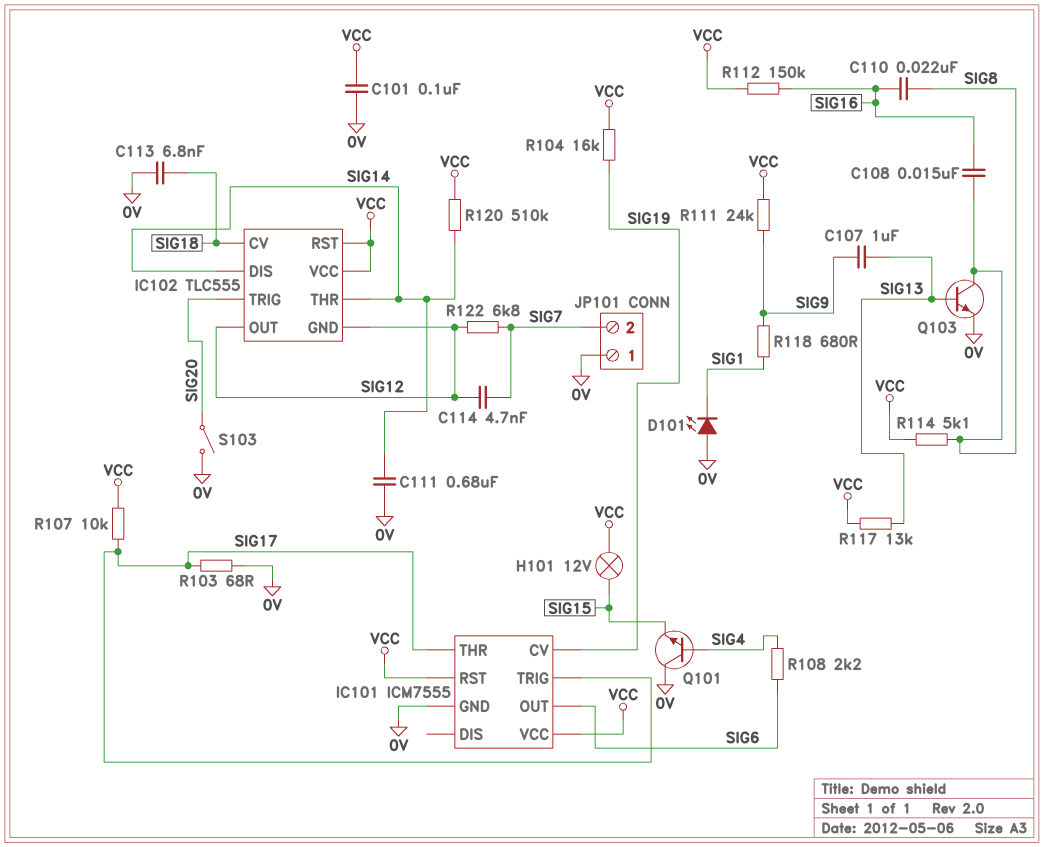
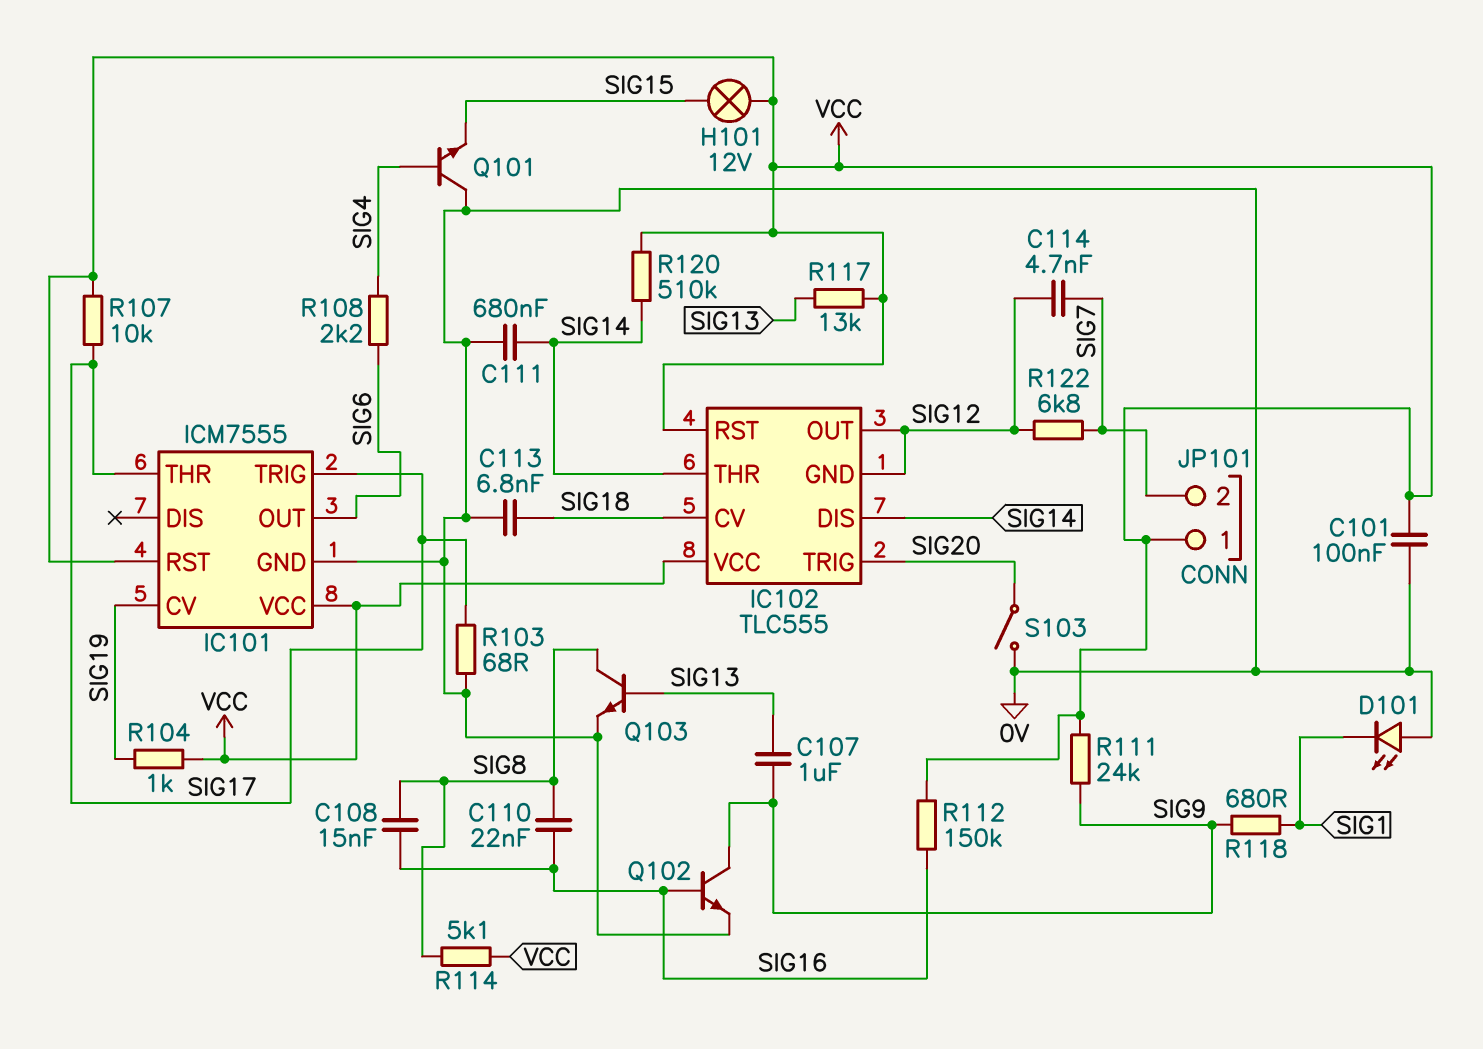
JP101 pin 1: 0V -> VCC
Q102: none -> NPN (B SIG16, C SIG9, E 0V)
R104: 16k (SIG19, VCC) -> 1k (SIG19, VCC)

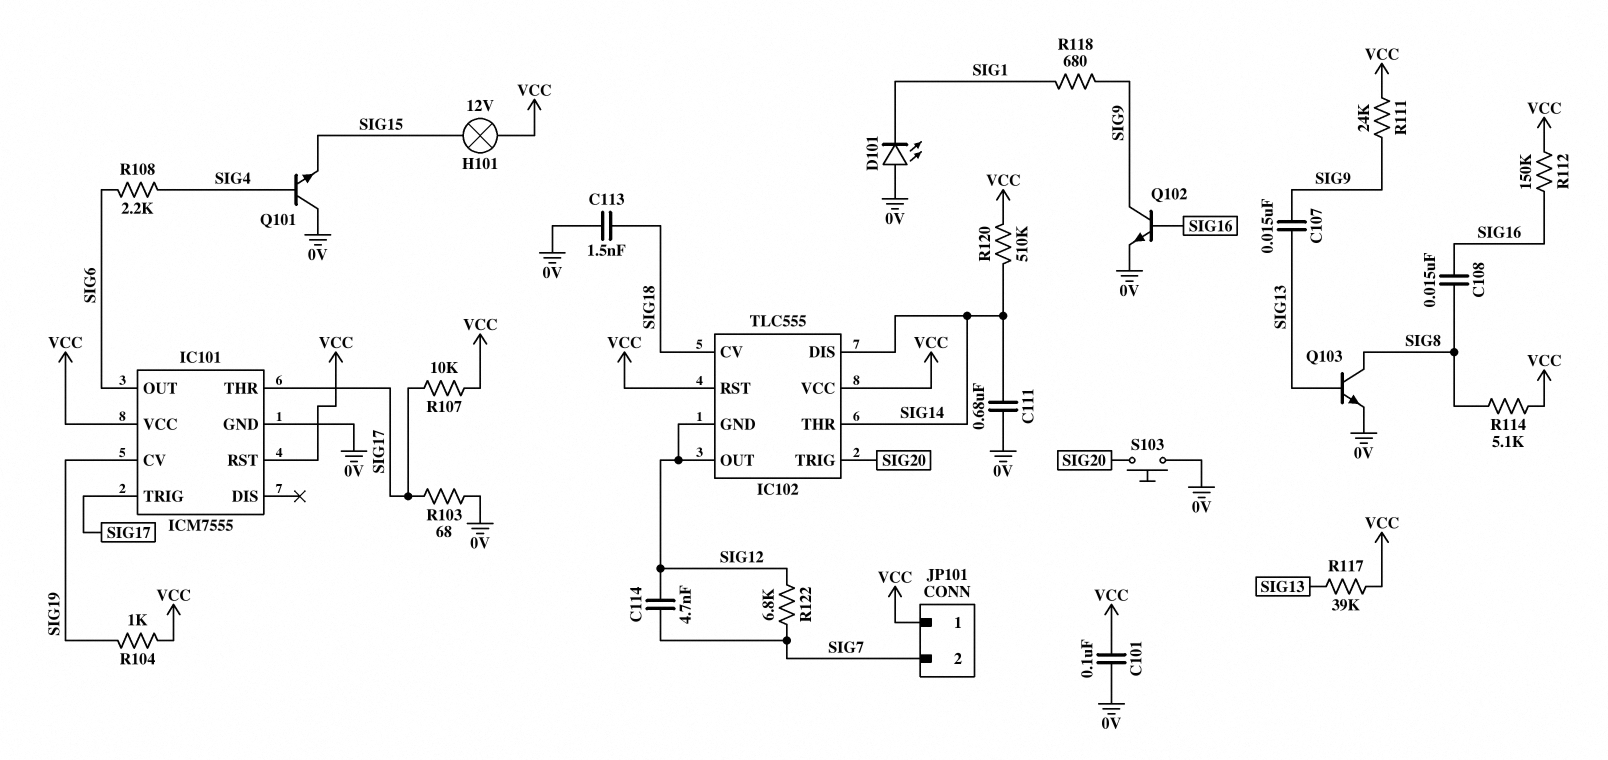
C107: 1uF (SIG9, SIG13) -> 15nF (SIG9, SIG13)
C110: 22nF (SIG8, SIG16) -> none
C113: 6.8nF (0V, SIG18) -> 1.5nF (0V, SIG18)
R117: 13k (SIG13, VCC) -> 39k (SIG13, VCC)
S103: switch (0V, SIG20) -> button (0V, SIG20)

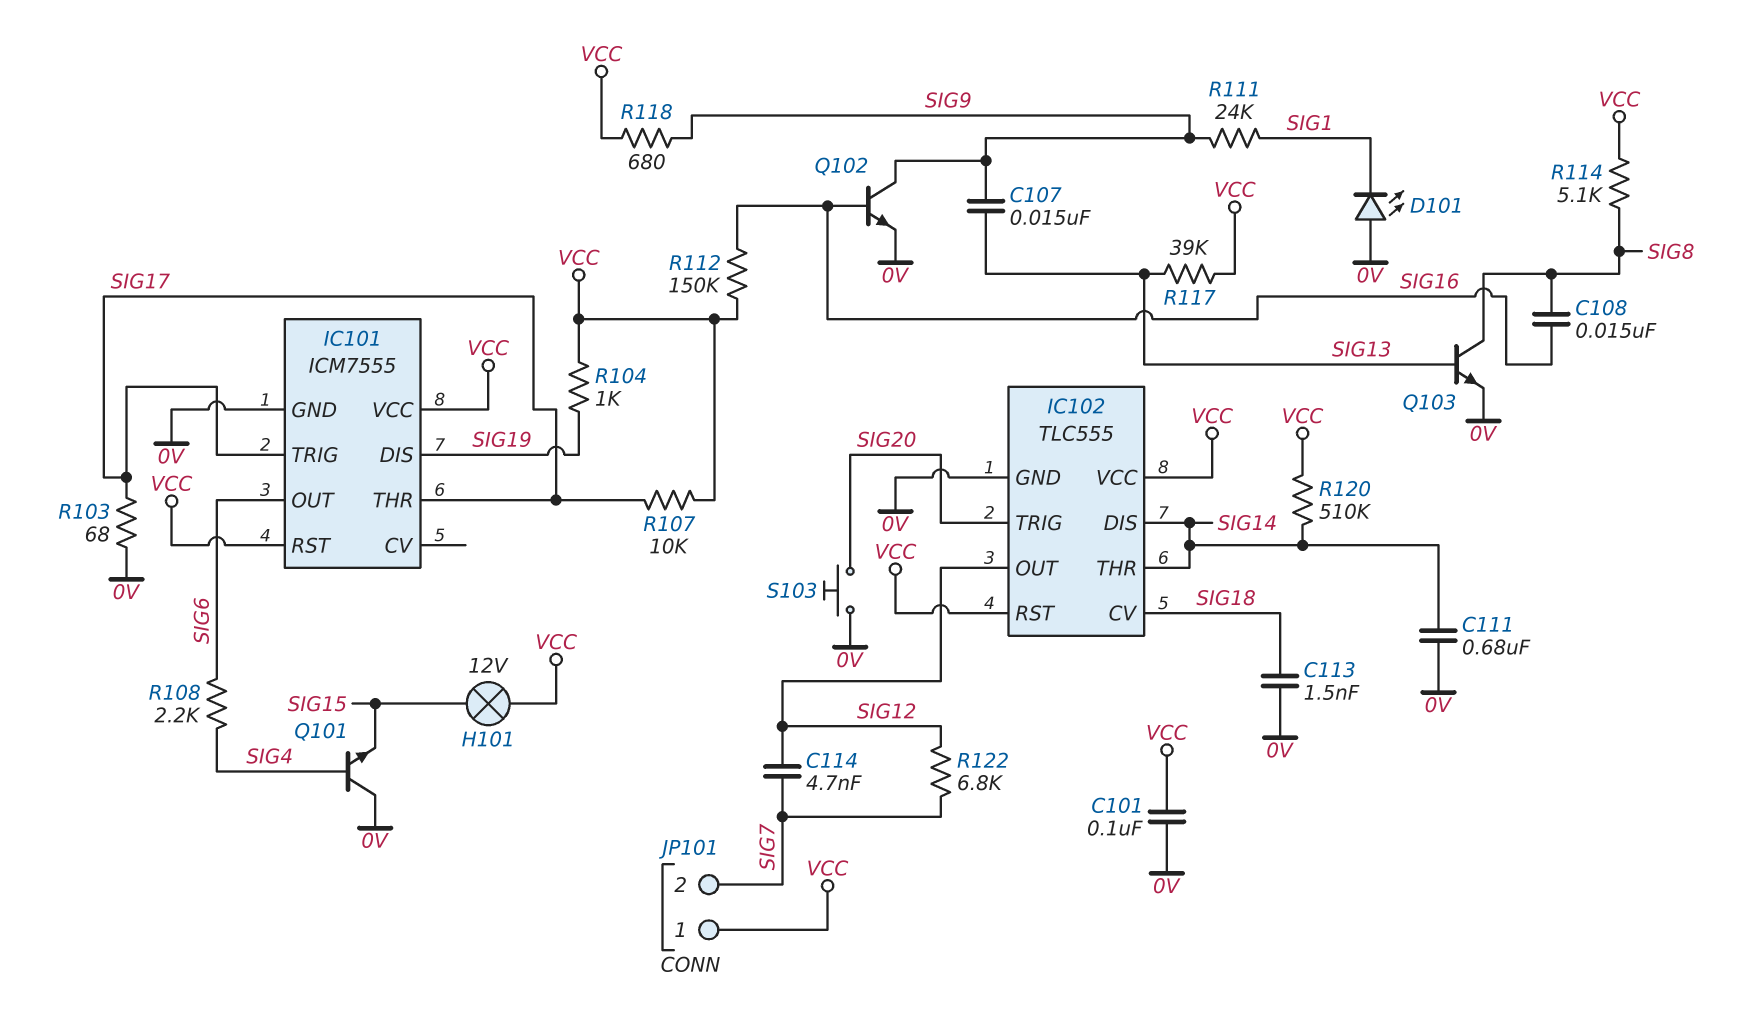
IC101 pin CV: SIG19 -> none
IC101 pin DIS: none -> SIG19
IC102 pin GND: SIG12 -> 0V
R111: 24k (SIG9, VCC) -> 24k (SIG1, SIG9)
R118: 680 (SIG1, SIG9) -> 680 (SIG9, VCC)

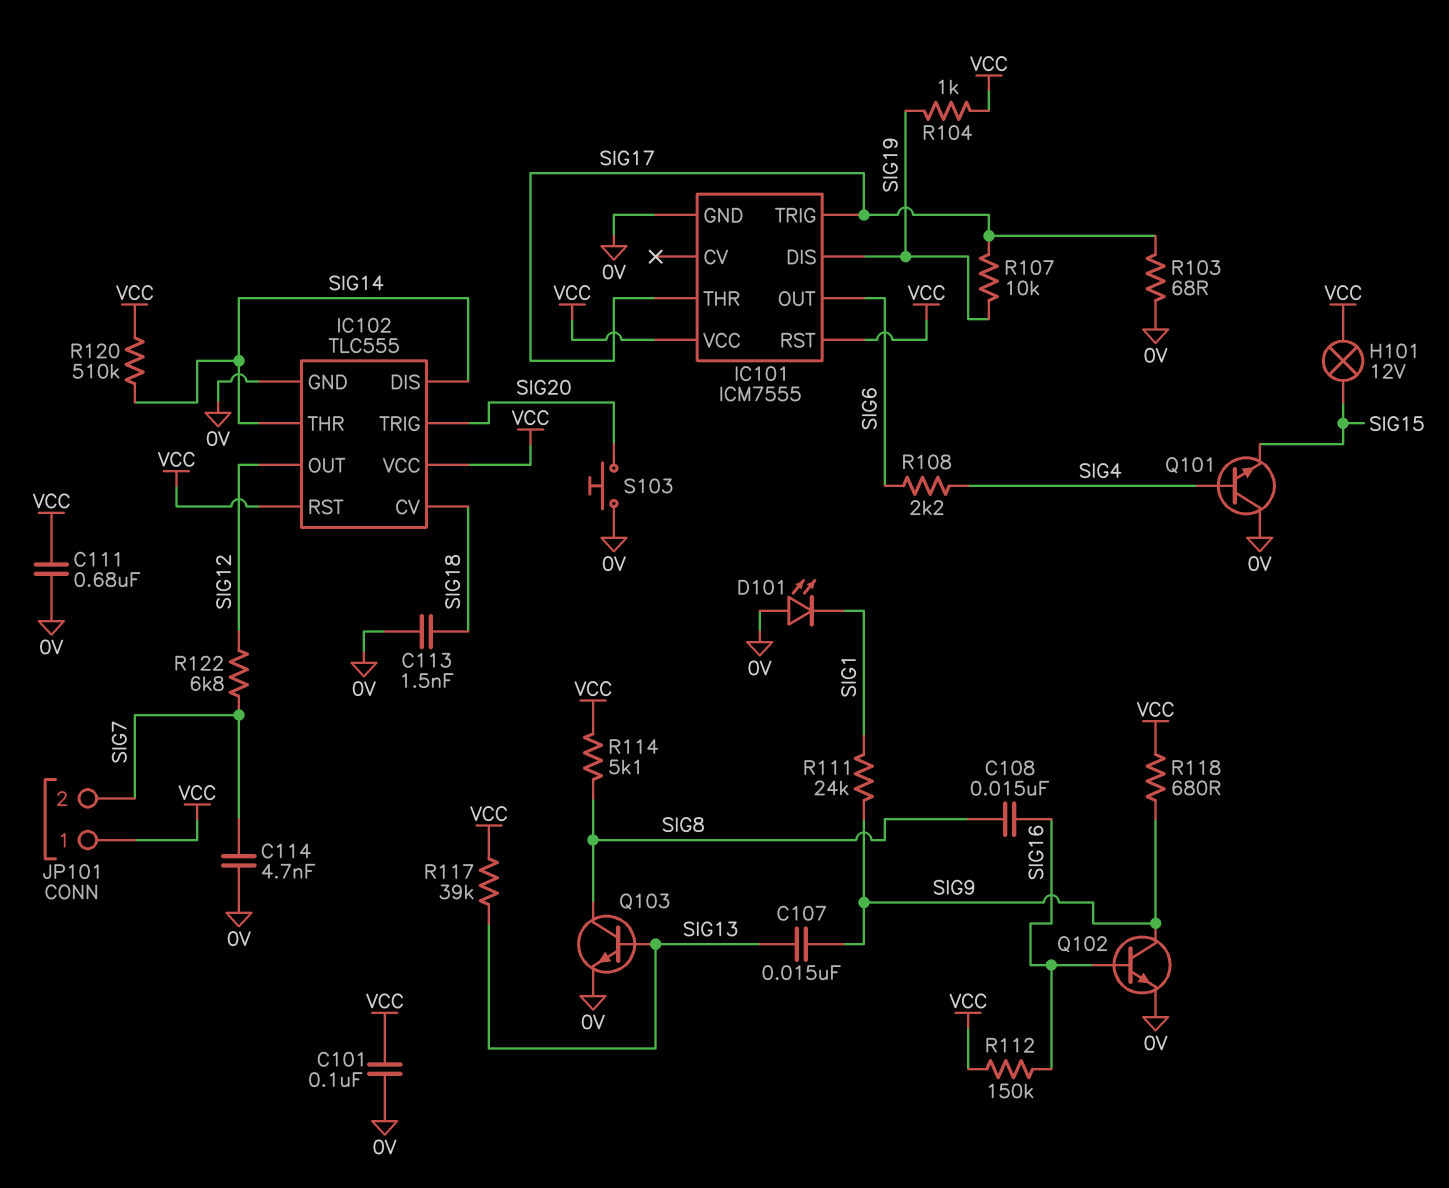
C111: 680nF (0V, SIG14) -> 680nF (0V, VCC)
C114: 4.7nF (SIG7, SIG12) -> 4.7nF (0V, SIG7)
R107: 10k (SIG17, VCC) -> 10k (SIG17, SIG19)

